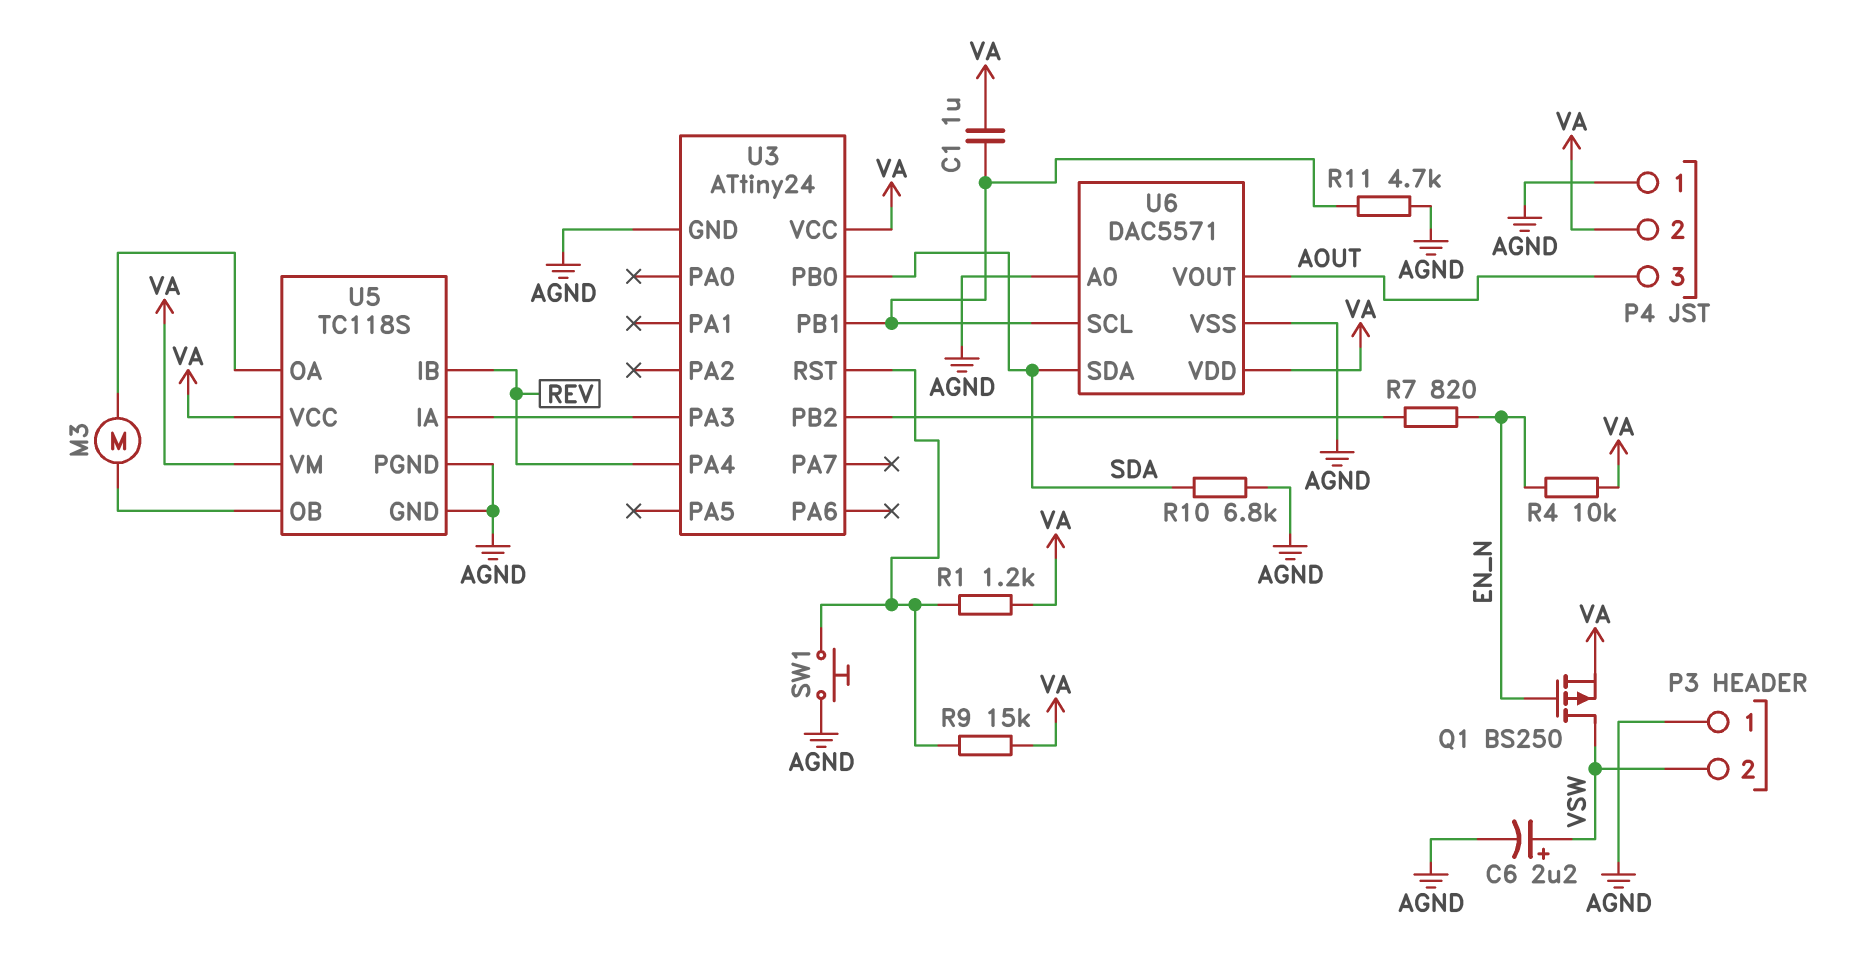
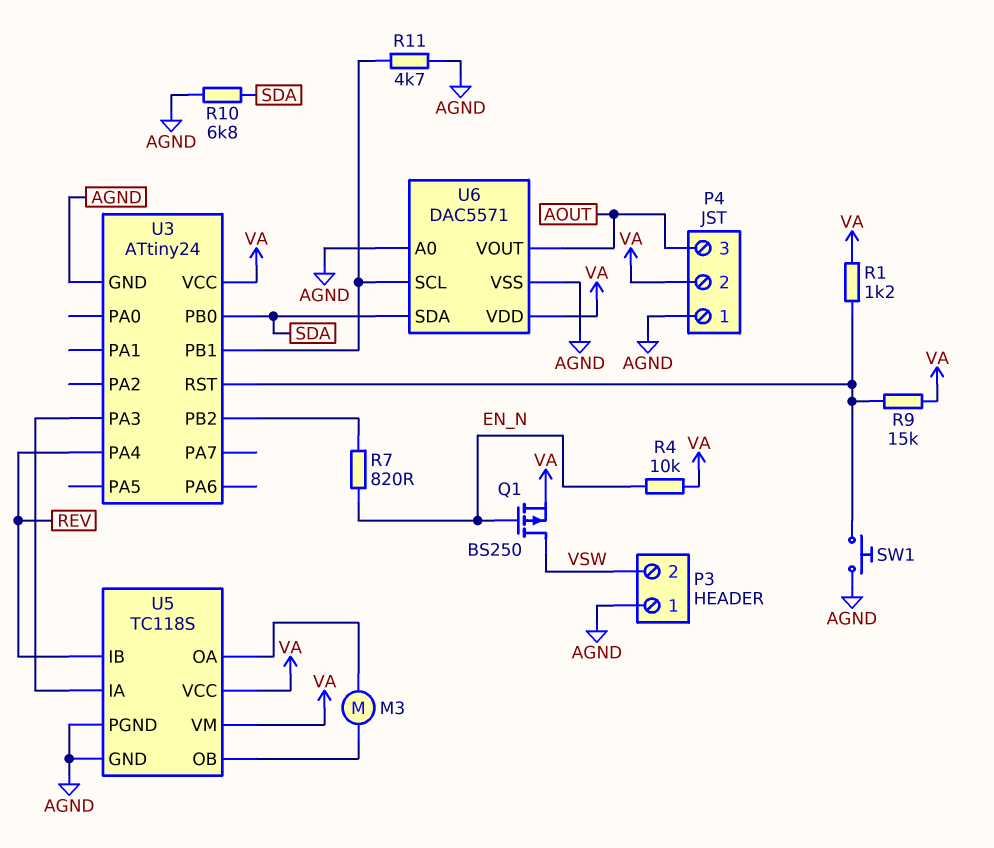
C1: 1uF (U3/PB1, VA) -> none
C6: 2.2uF (plus VSW, minus AGND) -> none

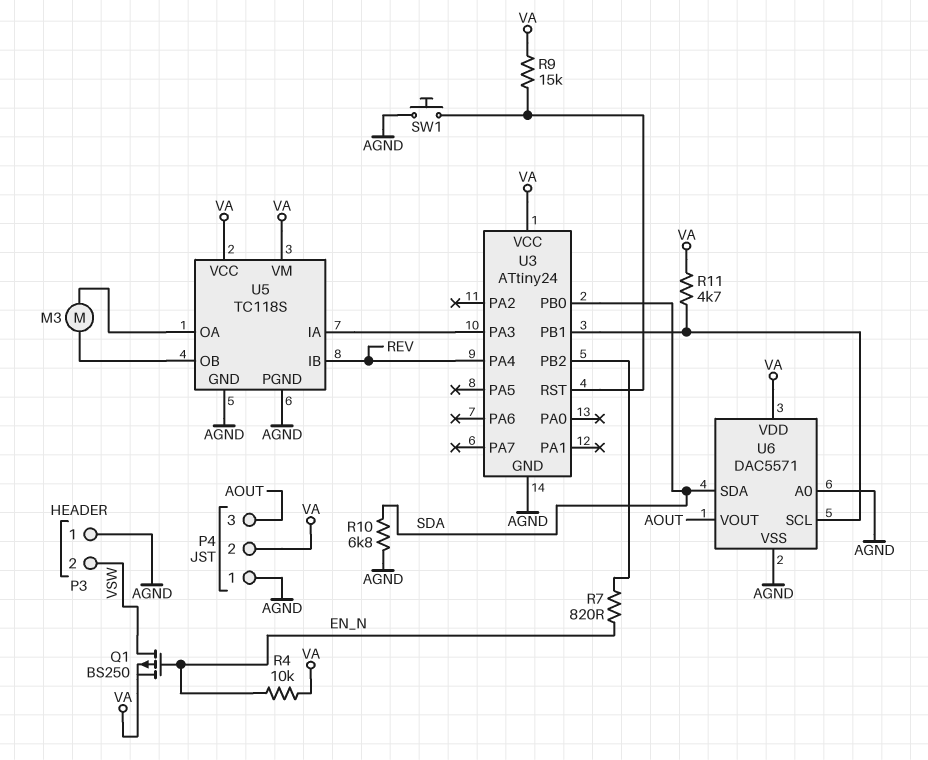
R1: 1.2k (U3/RST, VA) -> none
R11: 4.7k (AGND, U3/PB1) -> 4.7k (U3/PB1, VA)

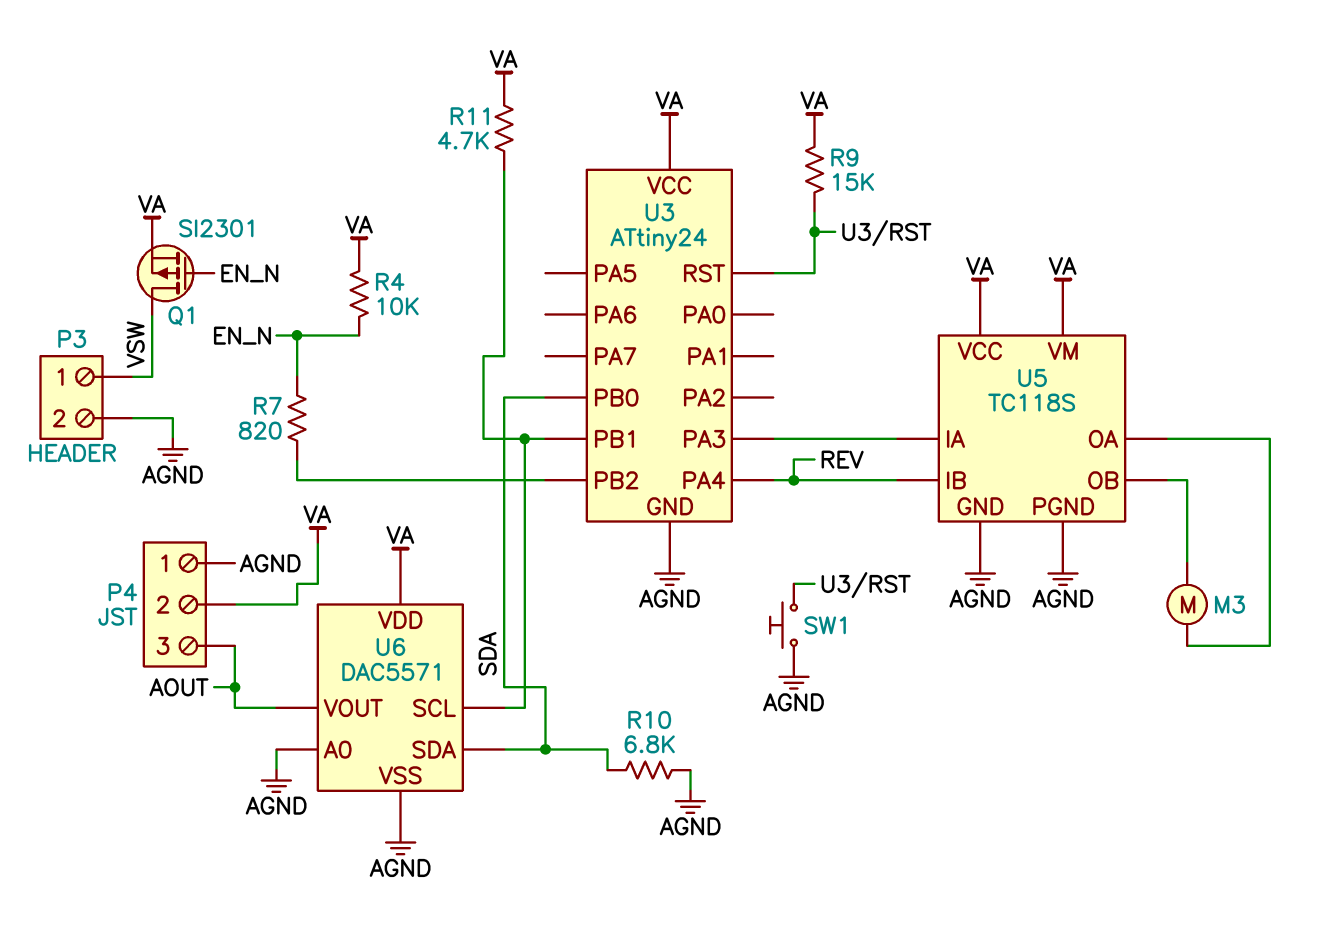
P3 pin 1: AGND -> VSW
P3 pin 2: VSW -> AGND
Q1: PMOS BS250 (G EN_N, D VSW, S VA) -> PMOS SI2301 (G EN_N, D VSW, S VA)

